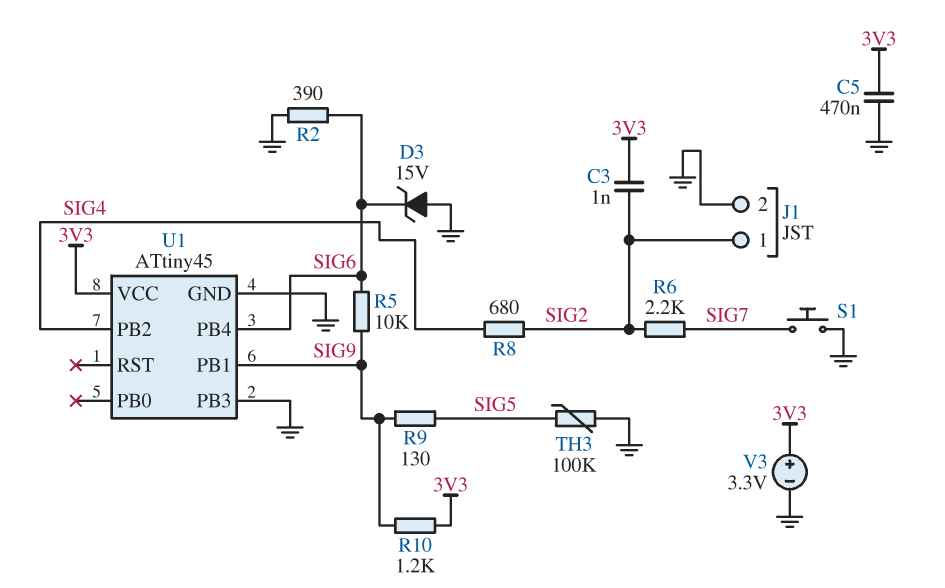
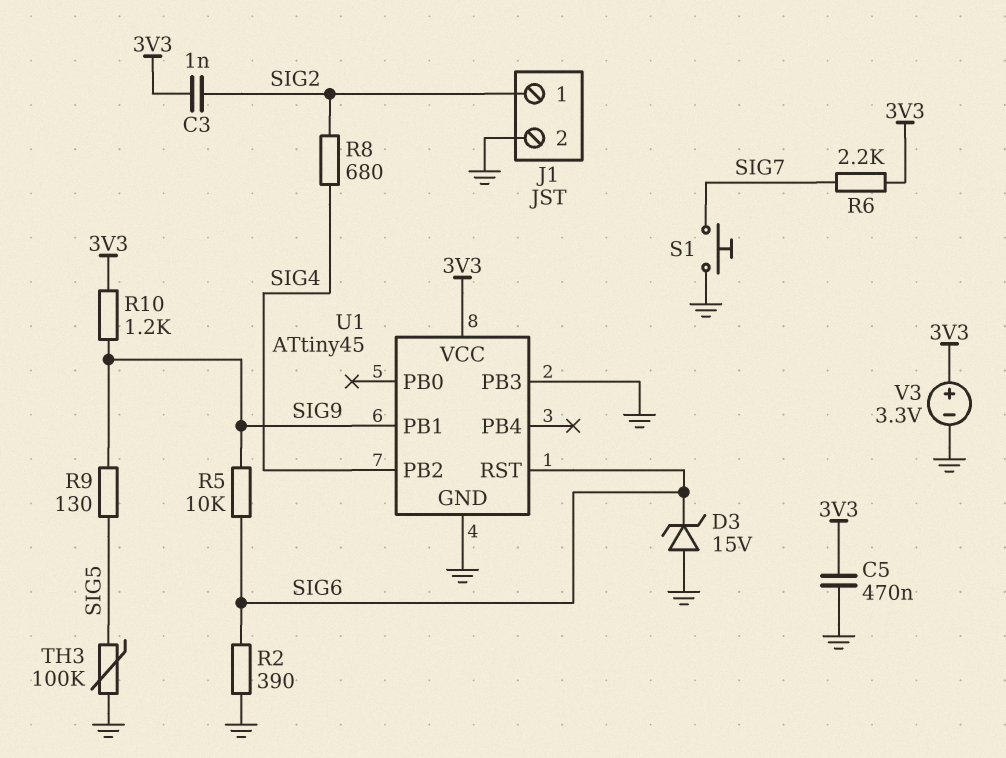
R6: 2.2k (SIG2, SIG7) -> 2.2k (3V3, SIG7)
U1 pin PB4: SIG6 -> none
U1 pin RST: none -> SIG6

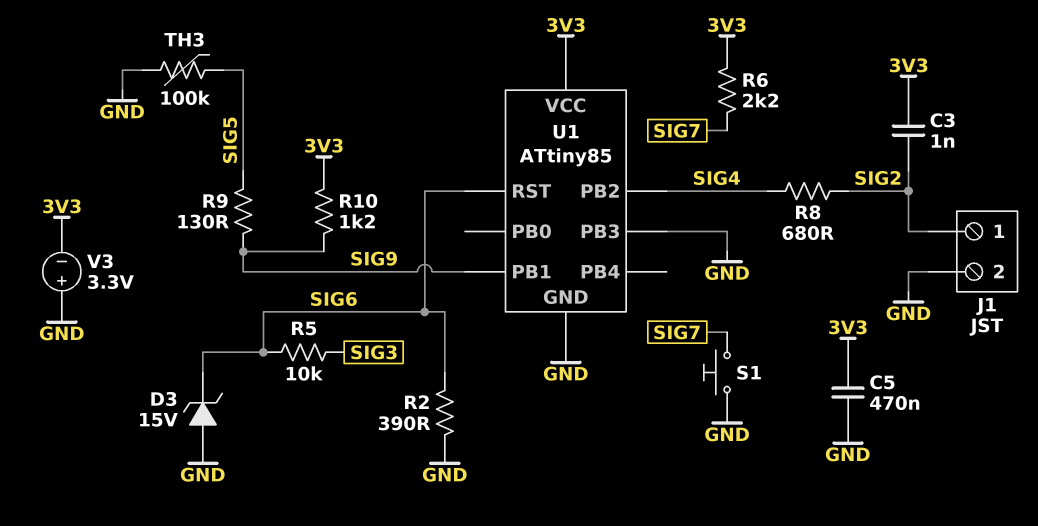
R5: 10k (SIG6, SIG9) -> 10k (SIG3, SIG6)
U1: ATtiny45 -> ATtiny85
V3: 3.3V (plus 3V3, minus GND) -> 3.3V (plus GND, minus 3V3)

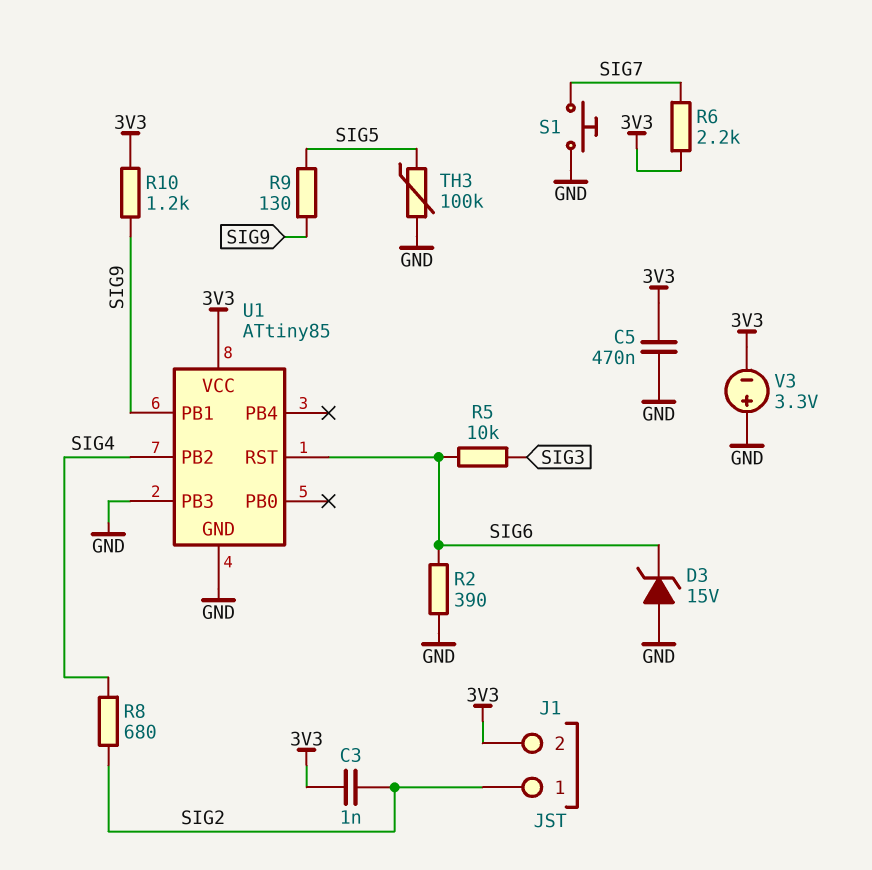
J1 pin 2: GND -> 3V3

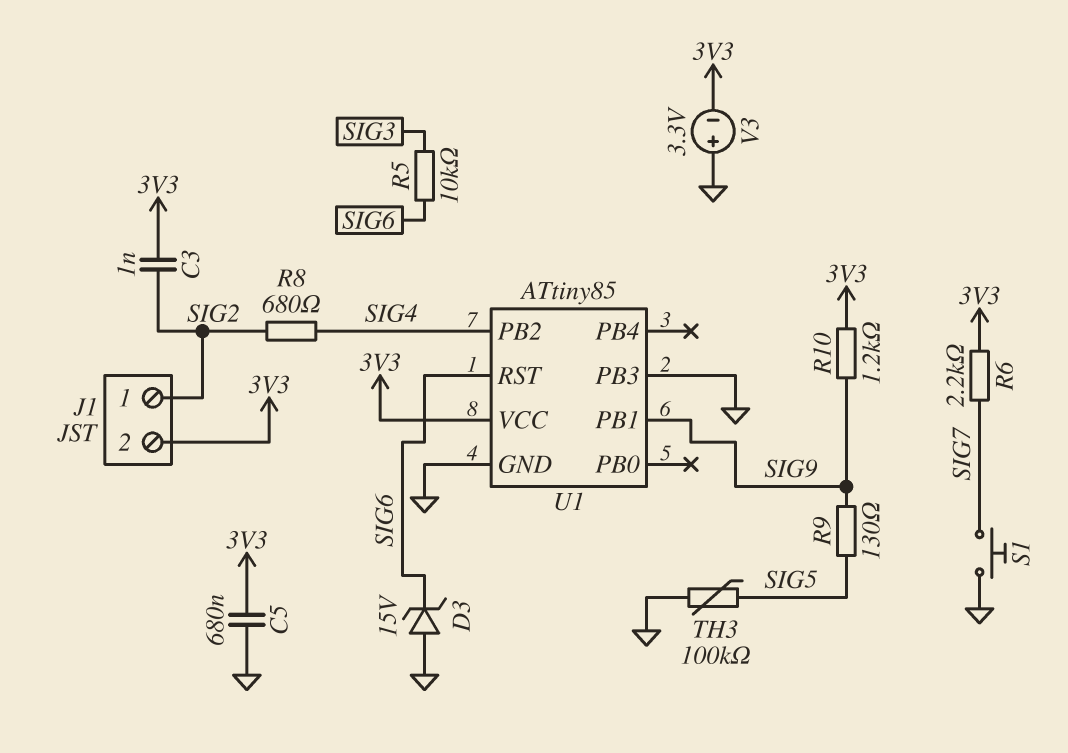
C5: 470nF (3V3, GND) -> 680nF (3V3, GND)
R2: 390 (GND, SIG6) -> none

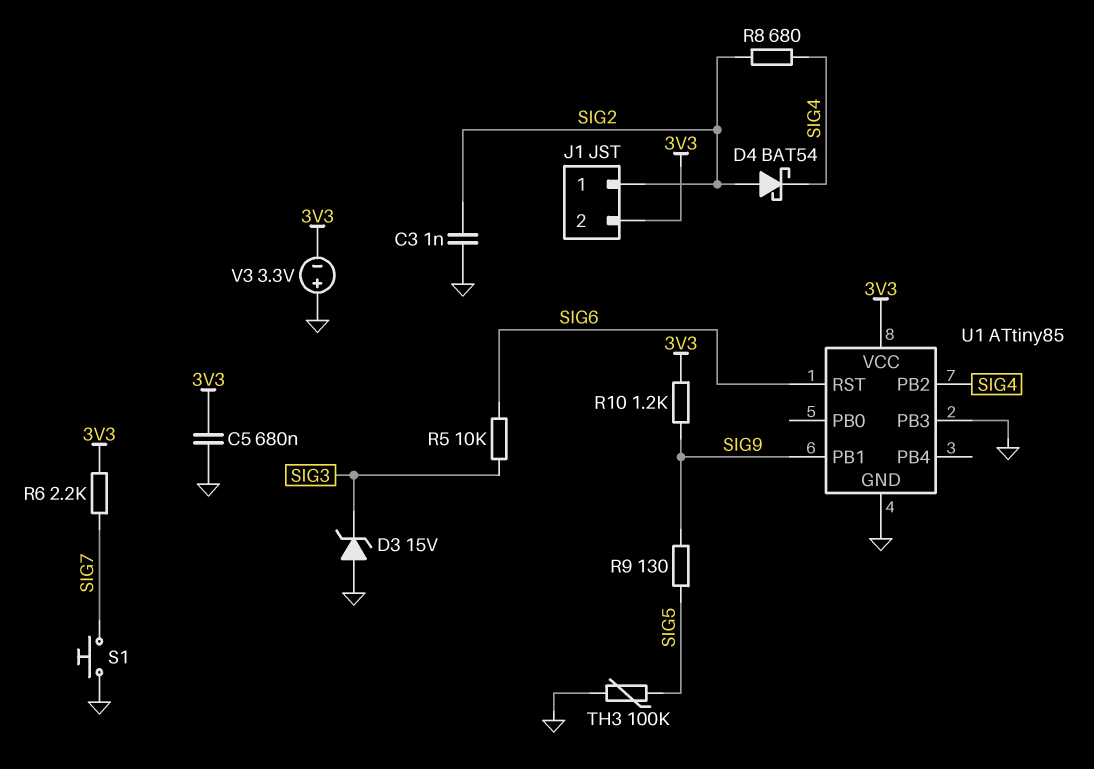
C3: 1nF (3V3, SIG2) -> 1nF (GND, SIG2)
D3: zener 15V (A GND, K SIG6) -> zener 15V (A GND, K SIG3)
D4: none -> schottky BAT54 (A SIG2, K SIG4)

